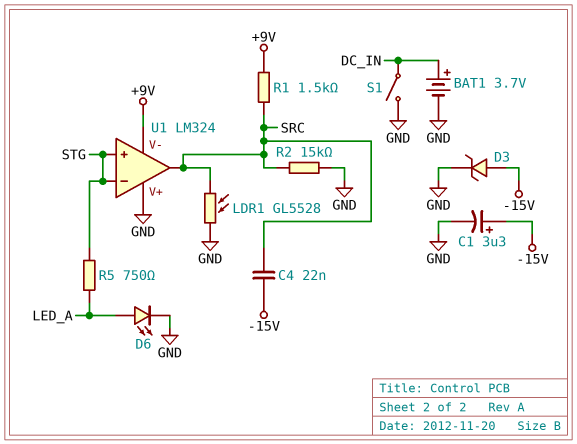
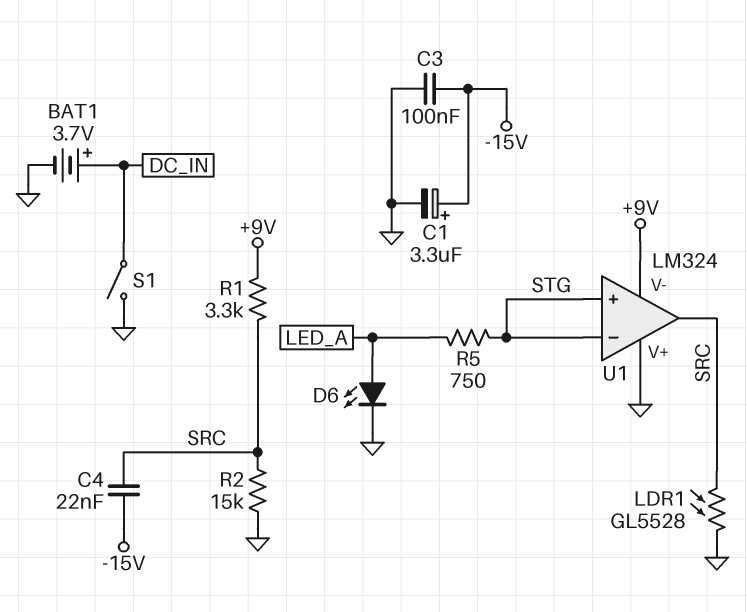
C3: none -> 100nF (-15V, GND)
D3: zener (A -15V, K GND) -> none
R1: 1.5k (+9V, SRC) -> 3.3k (+9V, SRC)

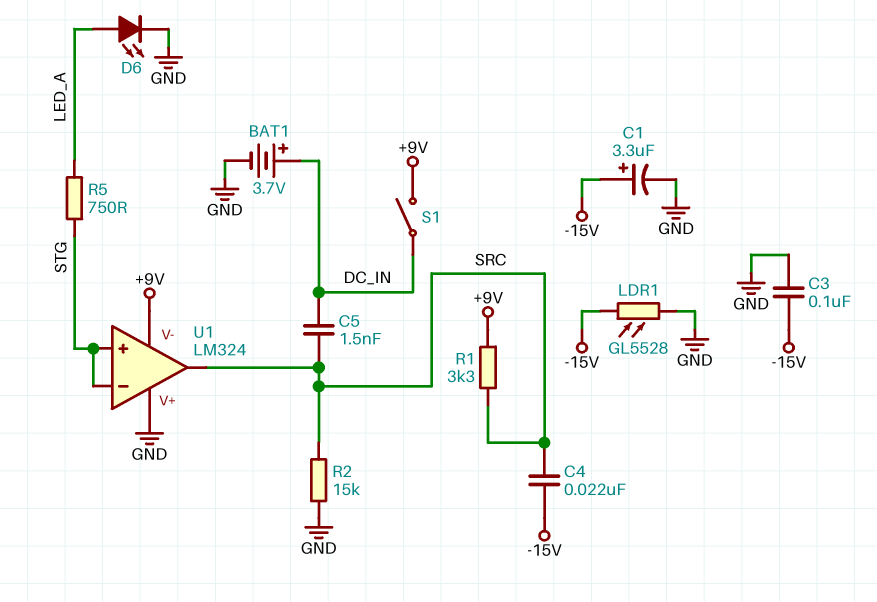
C5: none -> 1.5nF (DC_IN, SRC)
LDR1: GL5528 (GND, SRC) -> GL5528 (-15V, GND)
S1: switch (DC_IN, GND) -> switch (+9V, DC_IN)

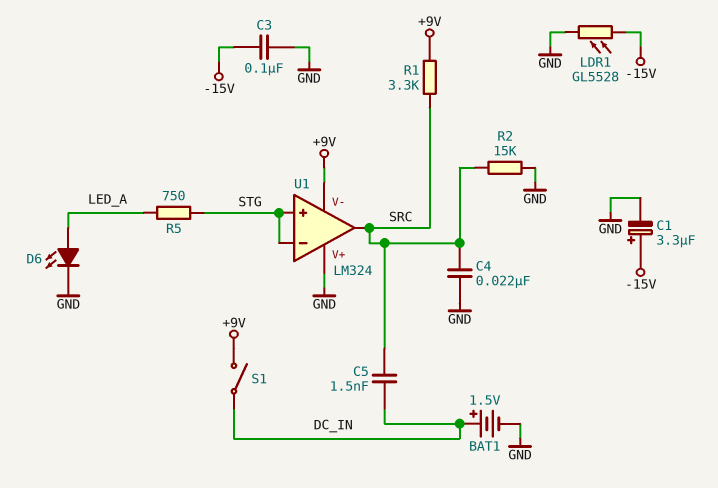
BAT1: 3.7V (plus DC_IN, minus GND) -> 1.5V (plus DC_IN, minus GND)
C4: 22nF (-15V, SRC) -> 22nF (GND, SRC)

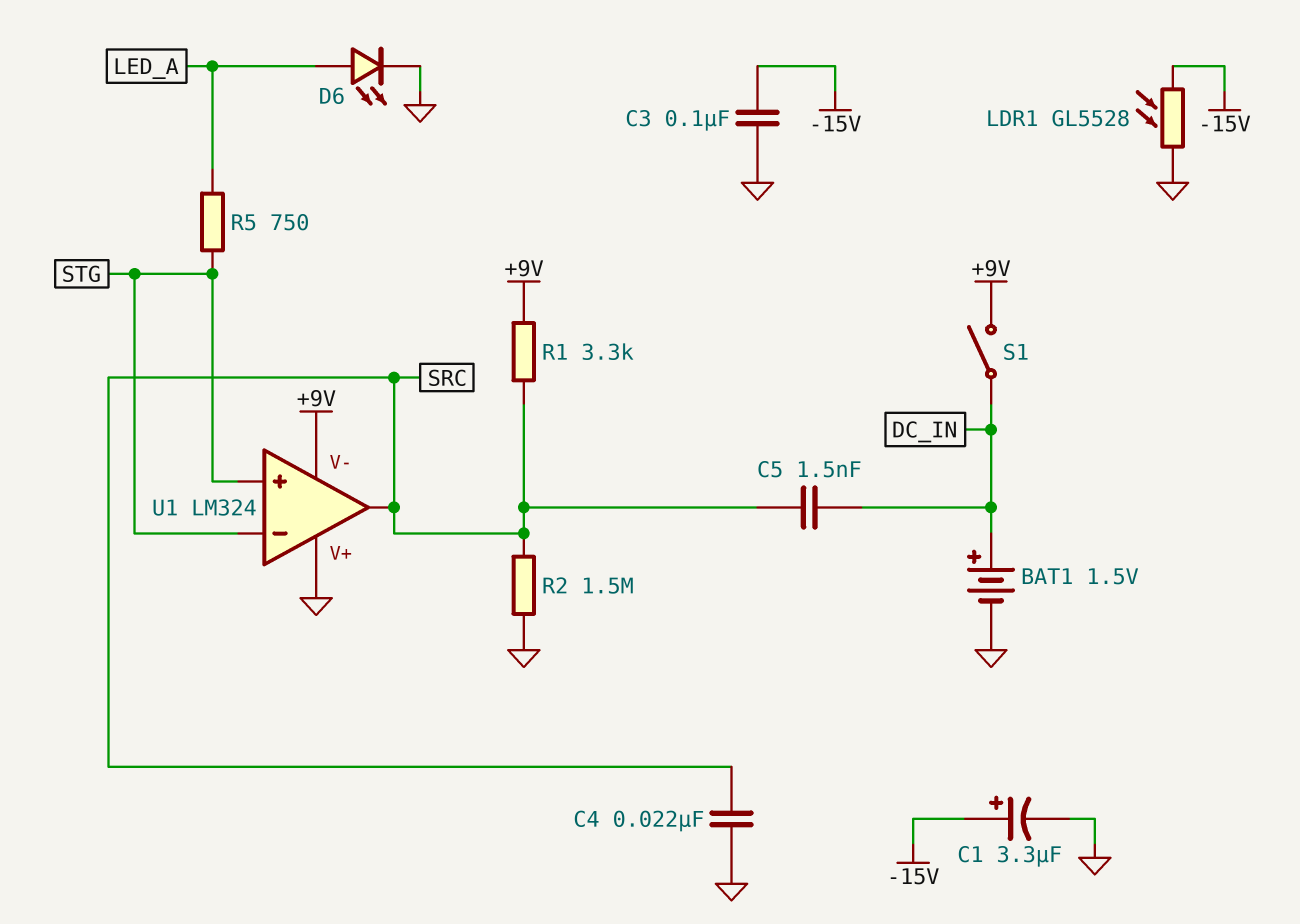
R2: 15k (GND, SRC) -> 1.5M (GND, SRC)

